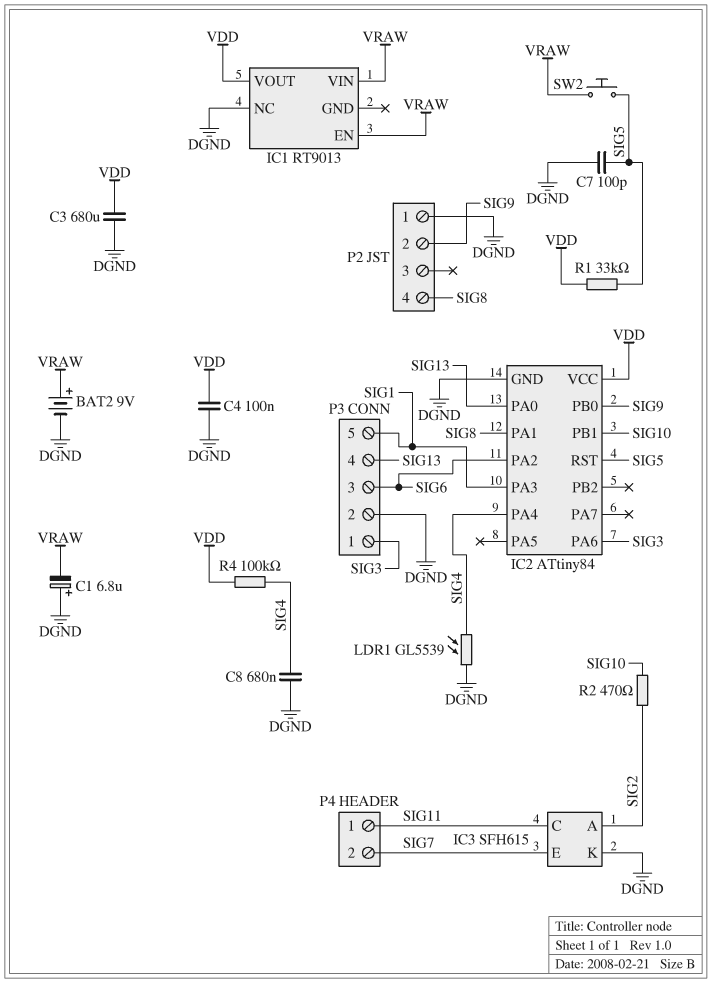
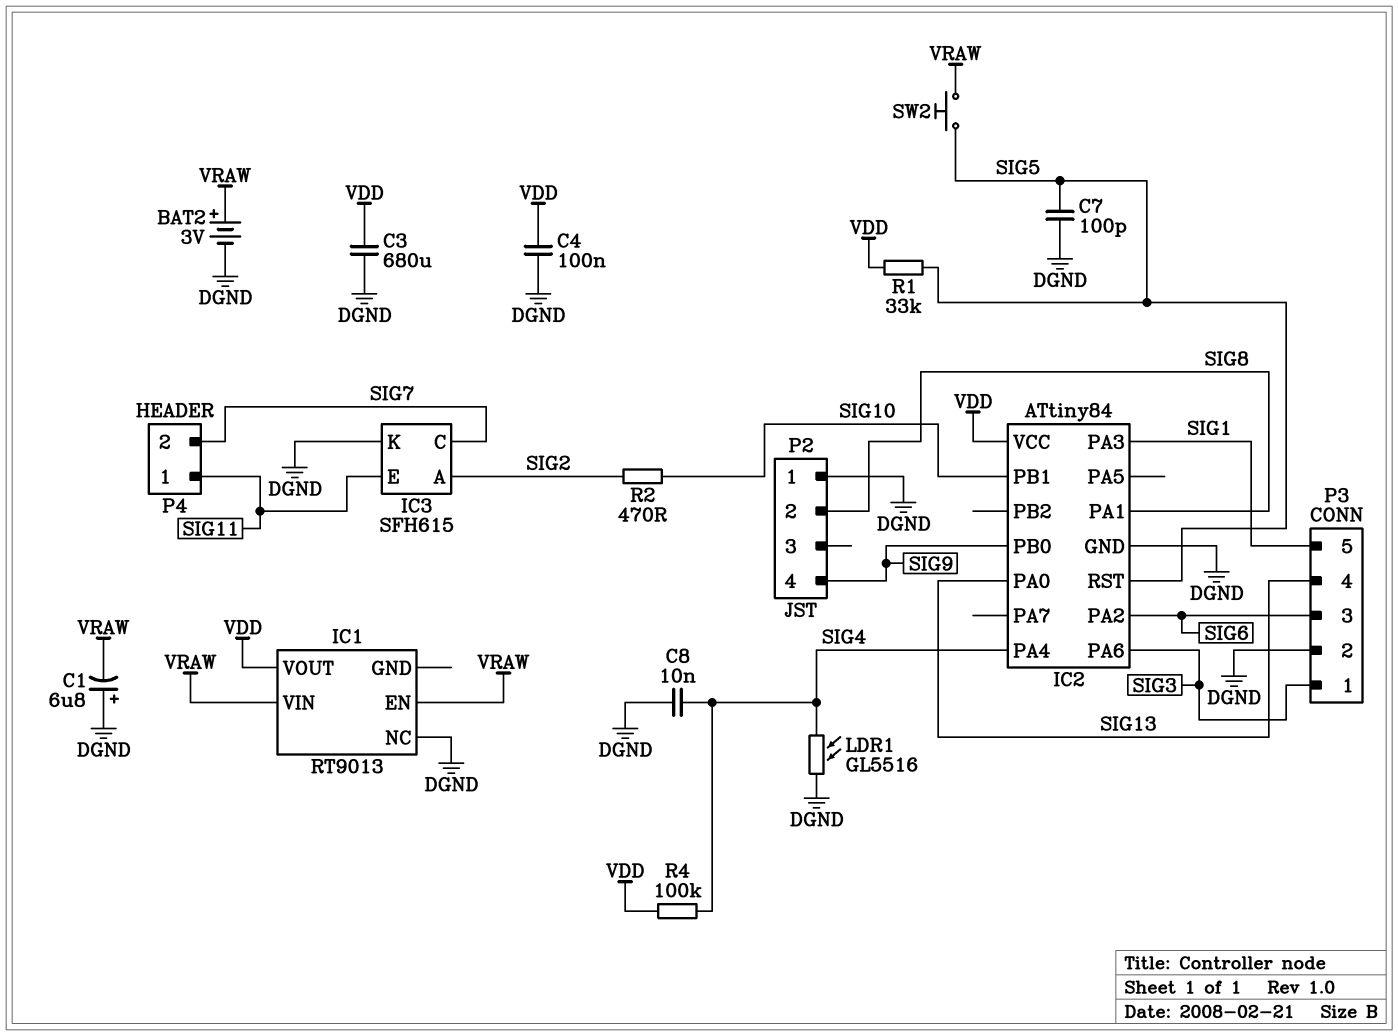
BAT2: 9V (plus VRAW, minus DGND) -> 3V (plus VRAW, minus DGND)
C8: 680nF (DGND, SIG4) -> 10nF (DGND, SIG4)
IC3 pin C: SIG11 -> SIG7
IC3 pin E: SIG7 -> SIG11
LDR1: GL5539 (DGND, SIG4) -> GL5516 (DGND, SIG4)
P2 pin 2: SIG9 -> SIG8
P2 pin 4: SIG8 -> SIG9

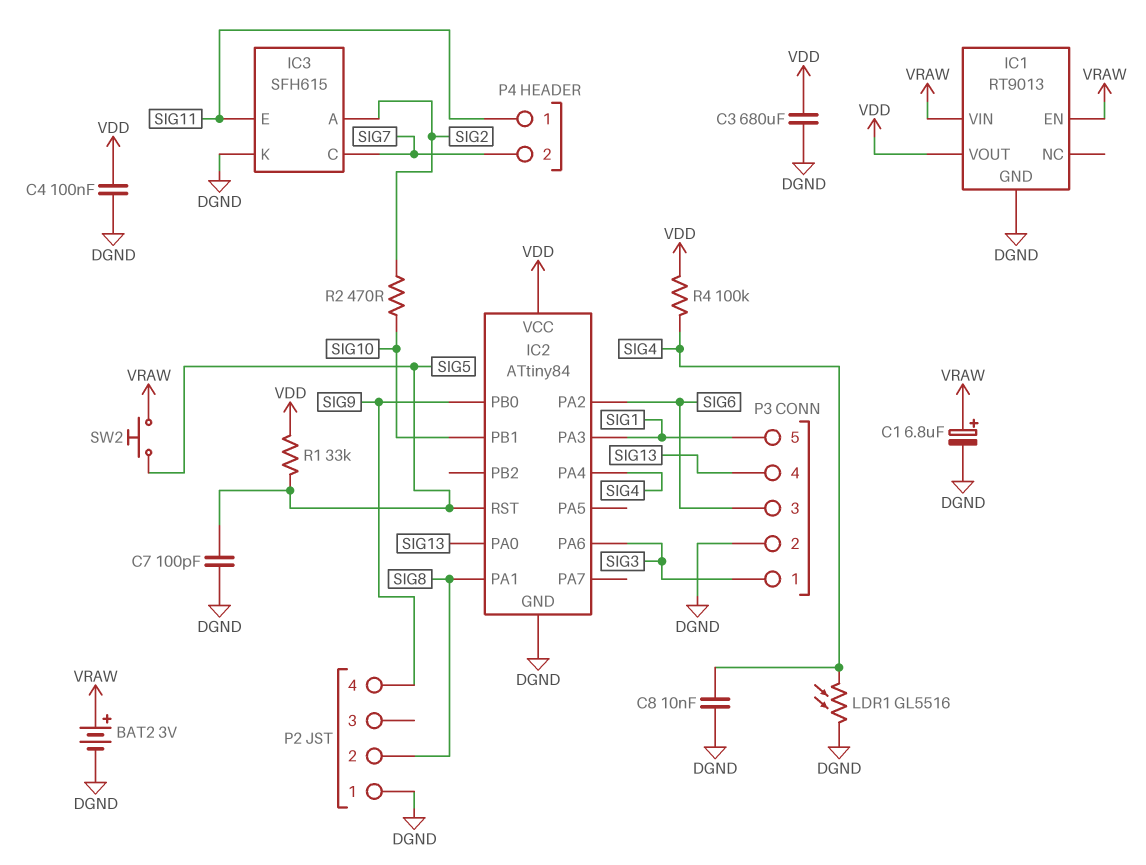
C1: 6.8uF (plus DGND, minus VRAW) -> 6.8uF (plus VRAW, minus DGND)
IC1 pin GND: none -> DGND
IC1 pin NC: DGND -> none

